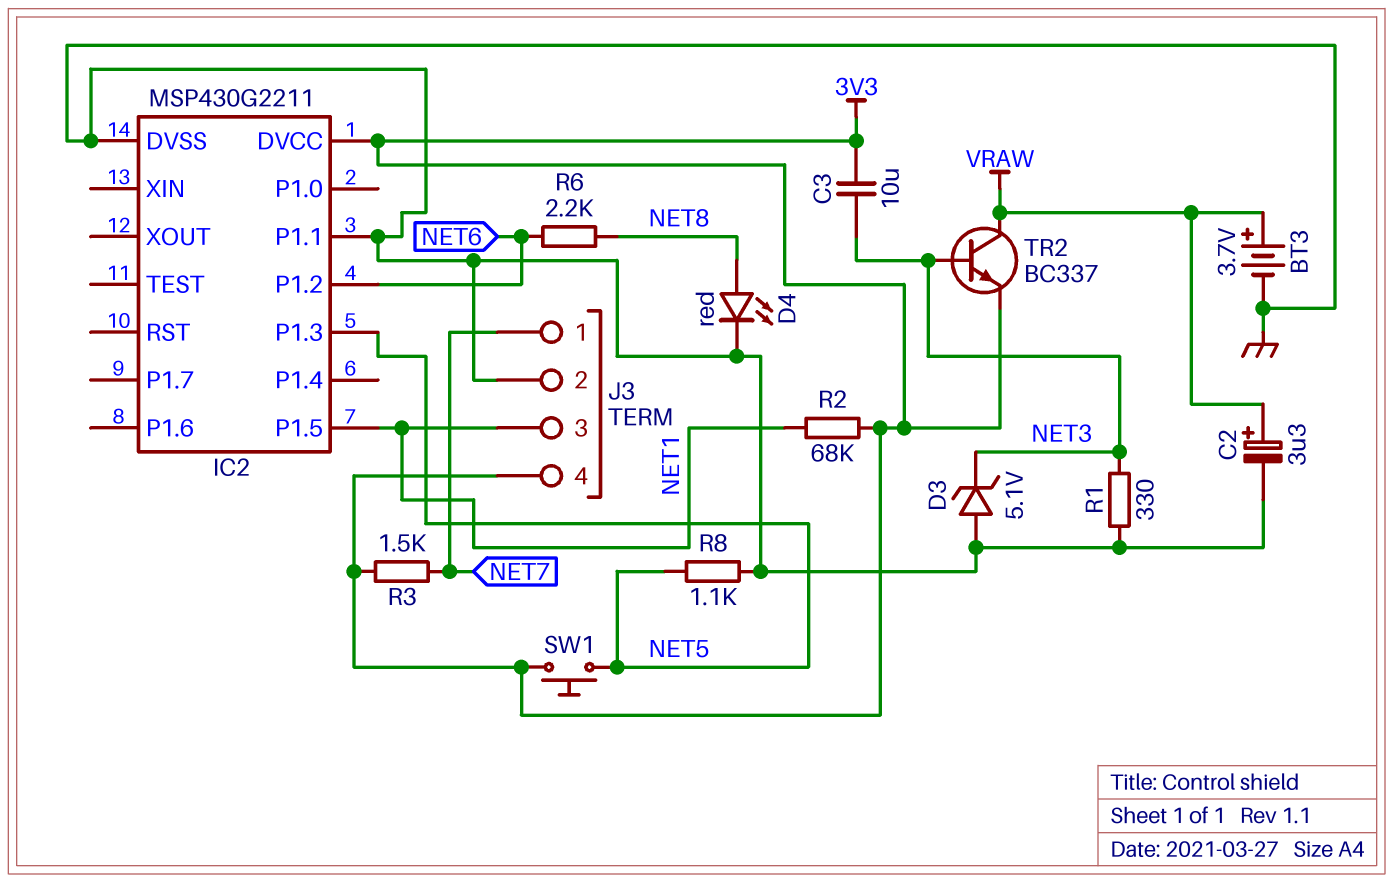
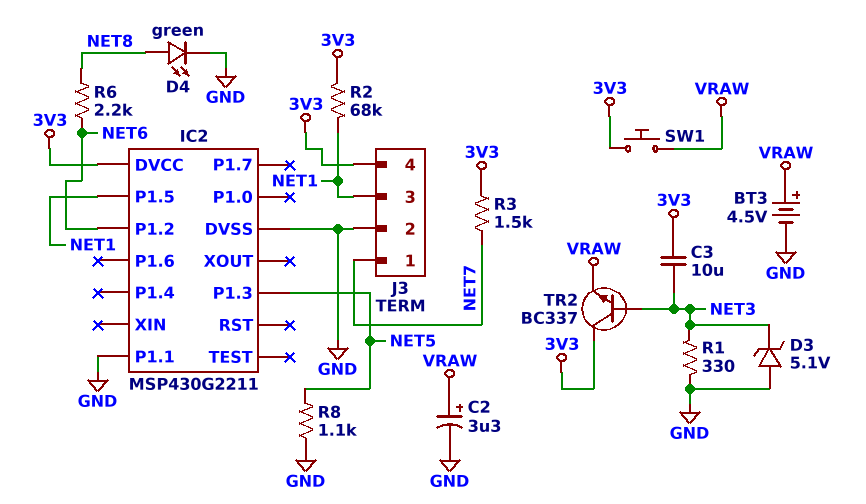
BT3: 3.7V (plus VRAW, minus GND) -> 4.5V (plus VRAW, minus GND)
D4: LED red (A NET8, K GND) -> LED green (A NET8, K GND)
SW1: button (3V3, NET5) -> button (3V3, VRAW)
TR2: NPN BC337 (B NET3, C VRAW, E 3V3) -> NPN BC337 (B NET3, C 3V3, E VRAW)

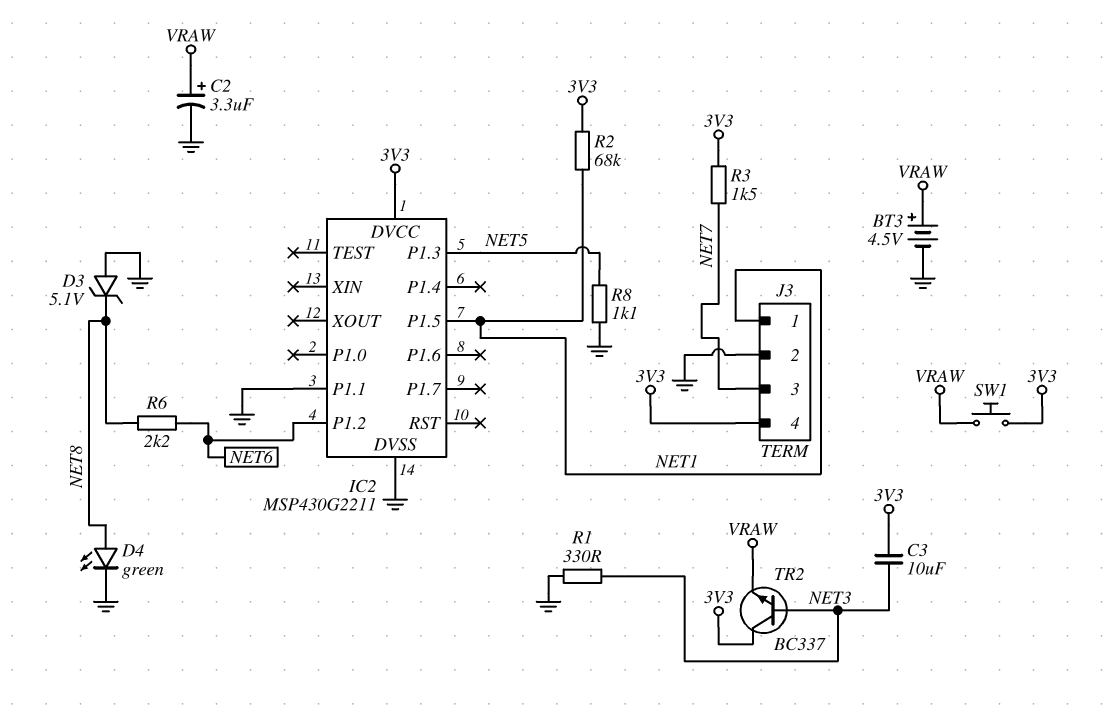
D3: zener 5.1V (A GND, K NET3) -> zener 5.1V (A GND, K NET8)
J3 pin 1: NET7 -> NET1
J3 pin 3: NET1 -> NET7

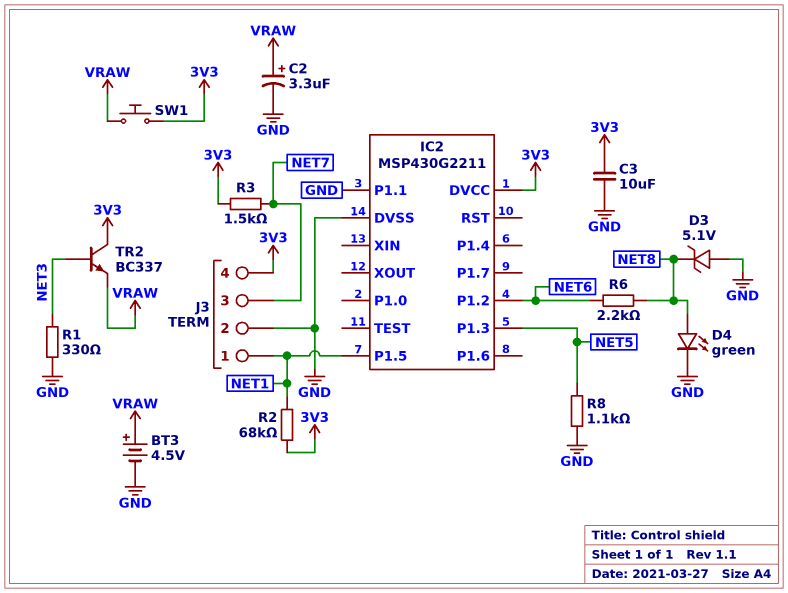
C3: 10uF (3V3, NET3) -> 10uF (3V3, GND)

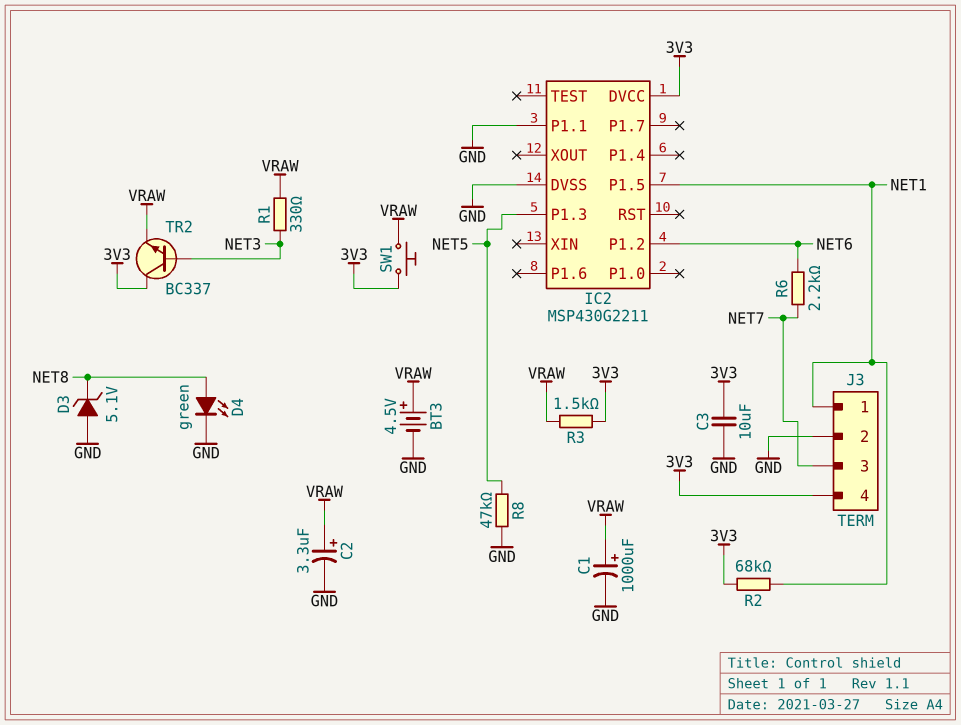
C1: none -> 1000uF (plus VRAW, minus GND)
R1: 330 (GND, NET3) -> 330 (NET3, VRAW)
R3: 1.5k (3V3, NET7) -> 1.5k (3V3, VRAW)
R6: 2.2k (NET6, NET8) -> 2.2k (NET6, NET7)
R8: 1.1k (GND, NET5) -> 47k (GND, NET5)

